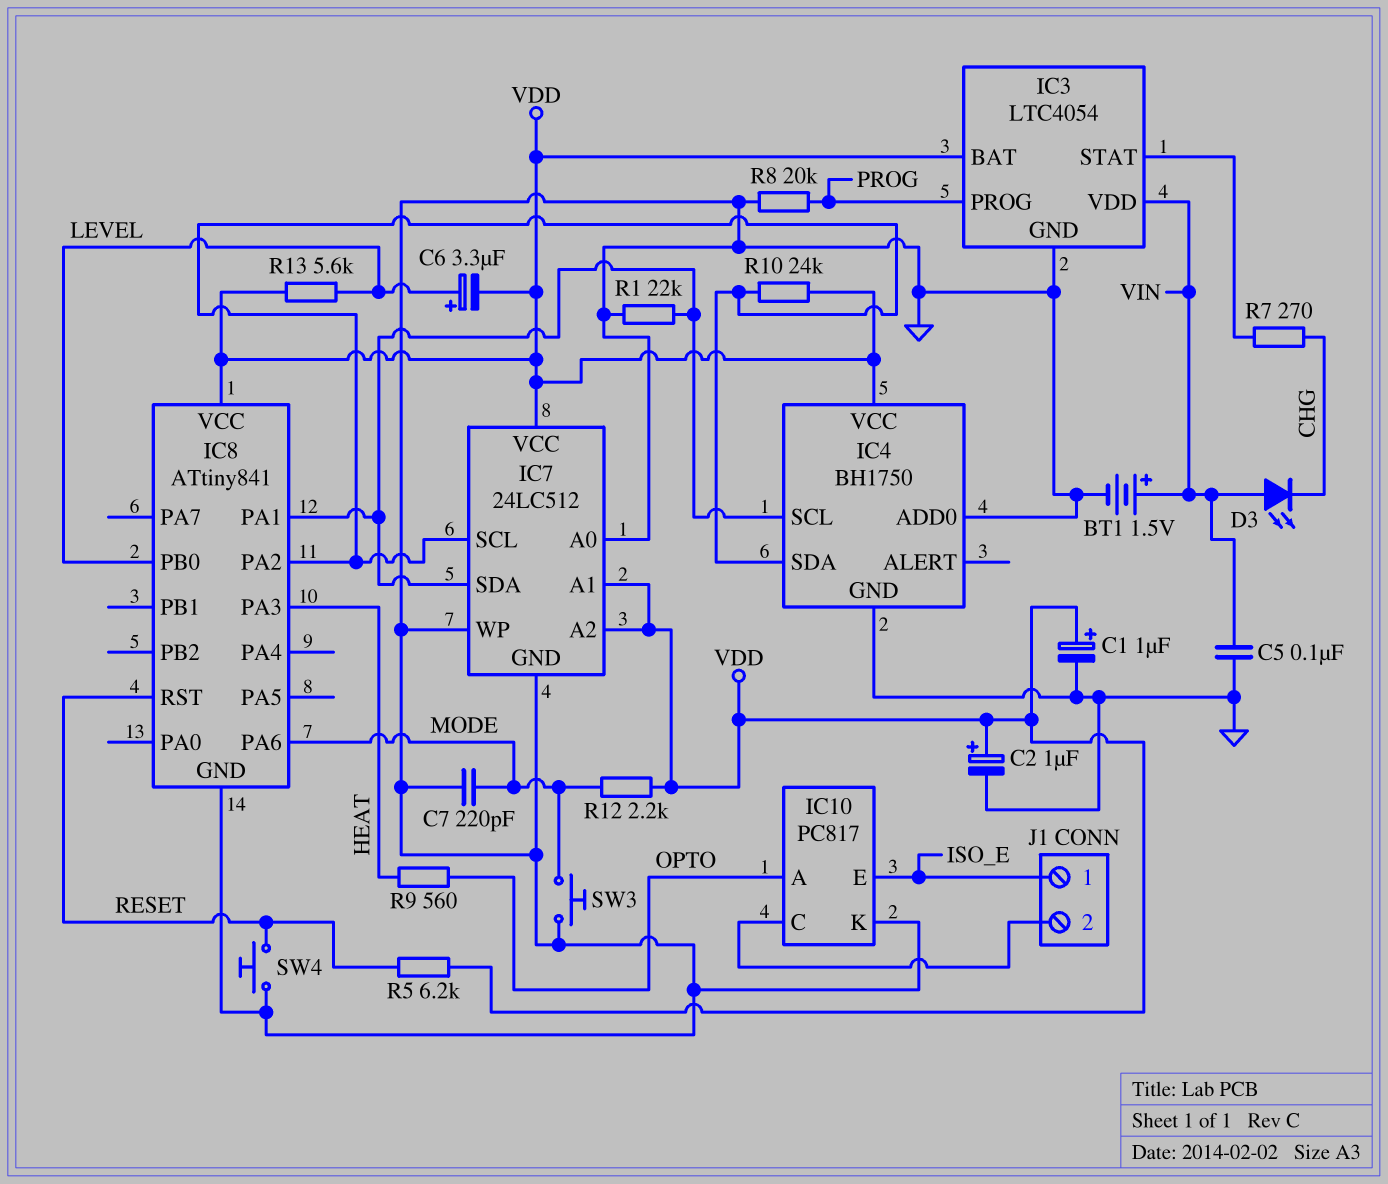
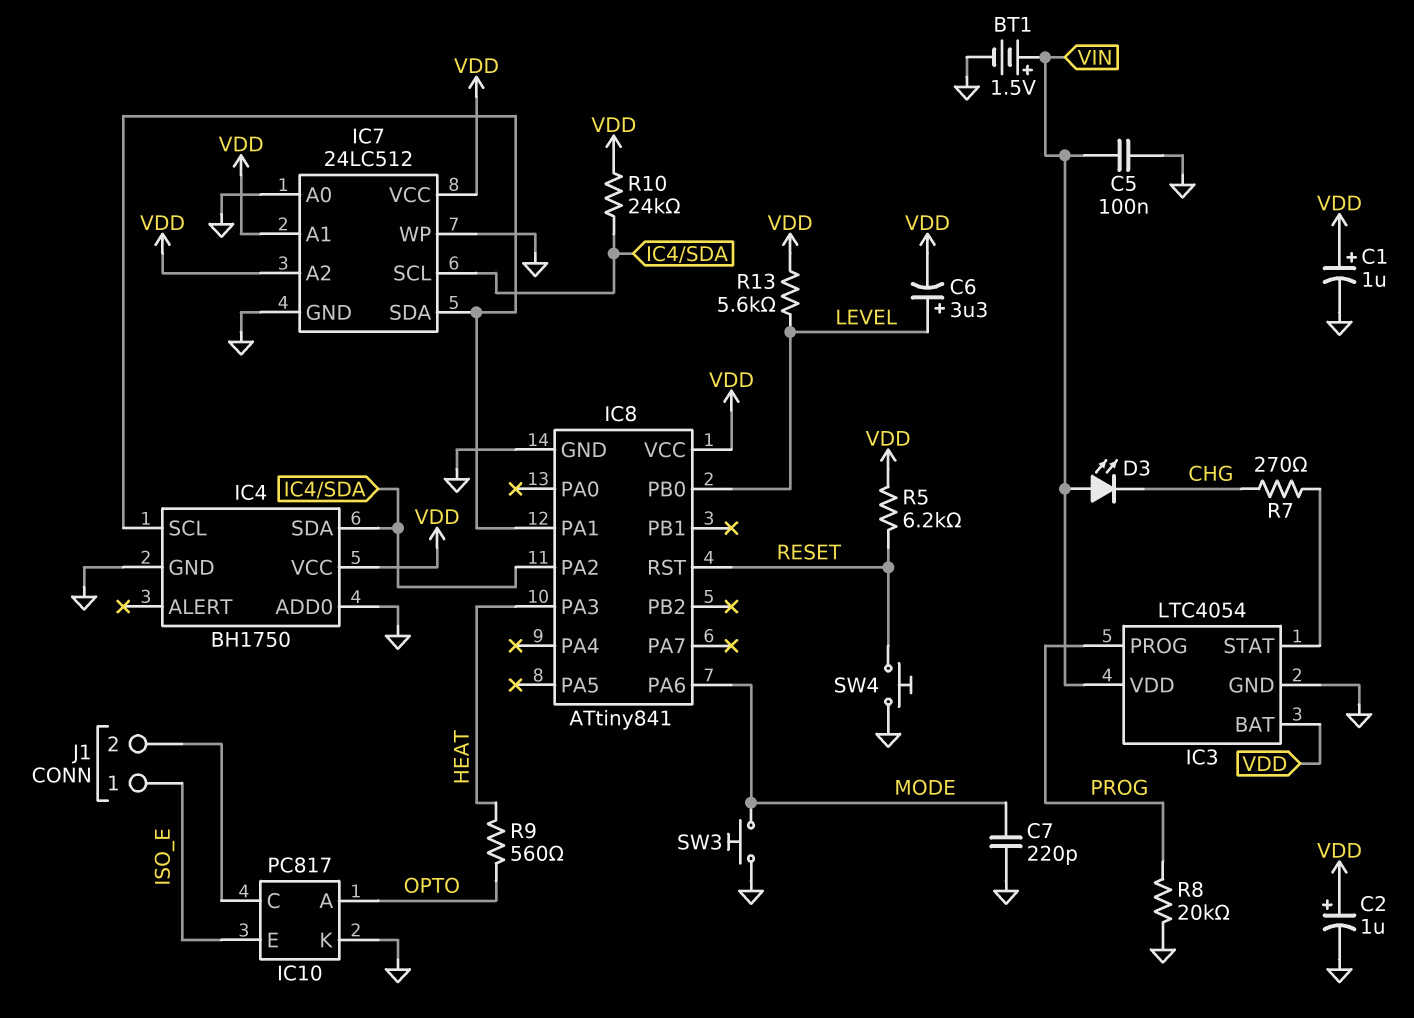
R1: 22k (GND, IC4/SCL) -> none
R12: 2.2k (MODE, VDD) -> none

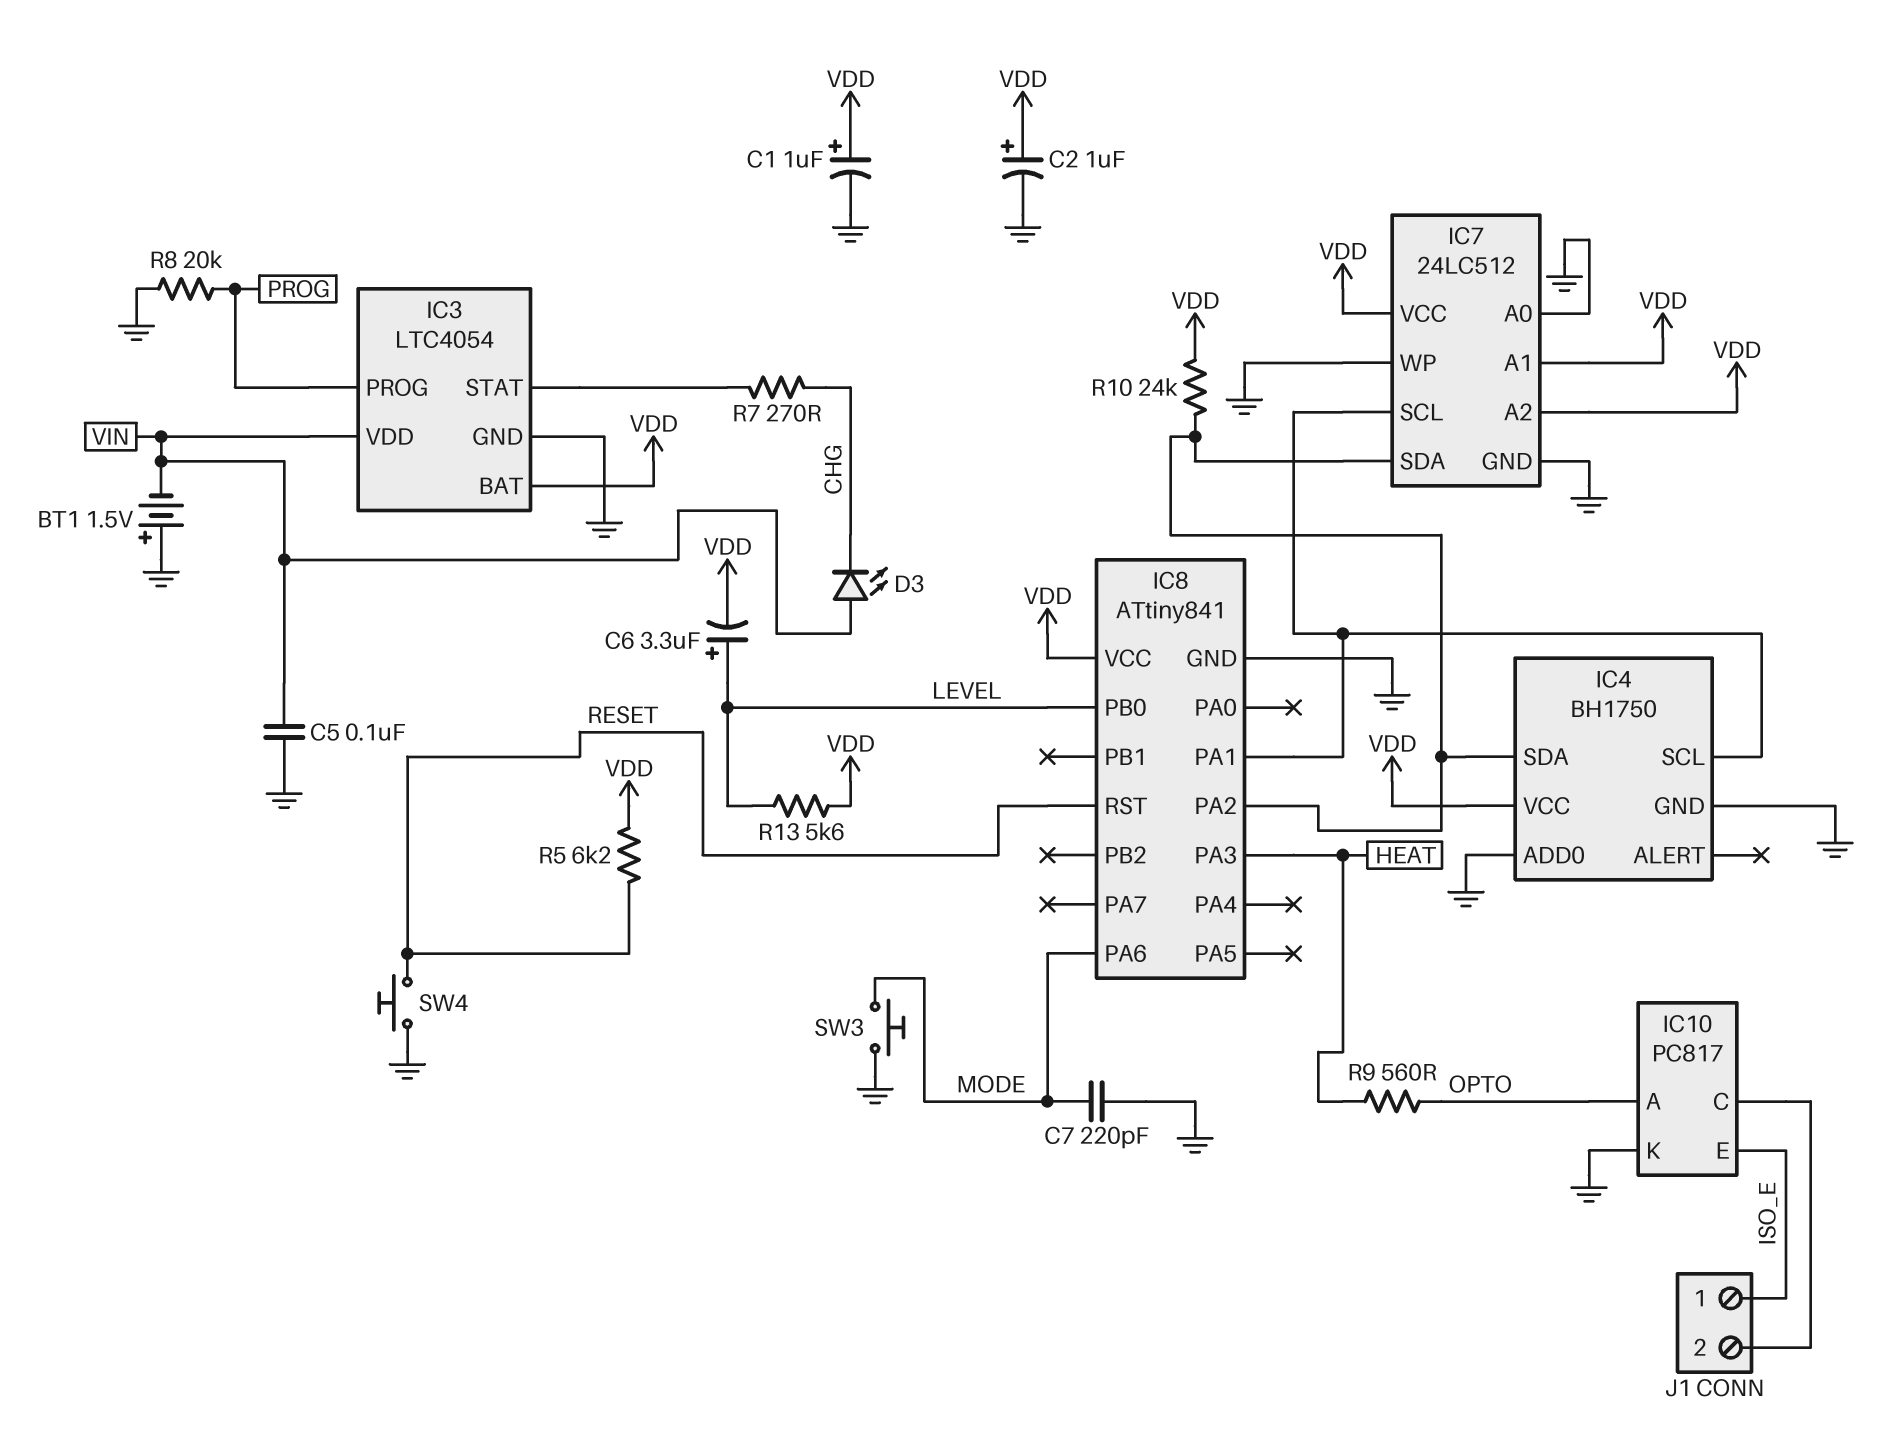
BT1: 1.5V (plus VIN, minus GND) -> 1.5V (plus GND, minus VIN)
IC7 pin SCL: IC4/SDA -> IC4/SCL
IC7 pin SDA: IC4/SCL -> IC4/SDA

